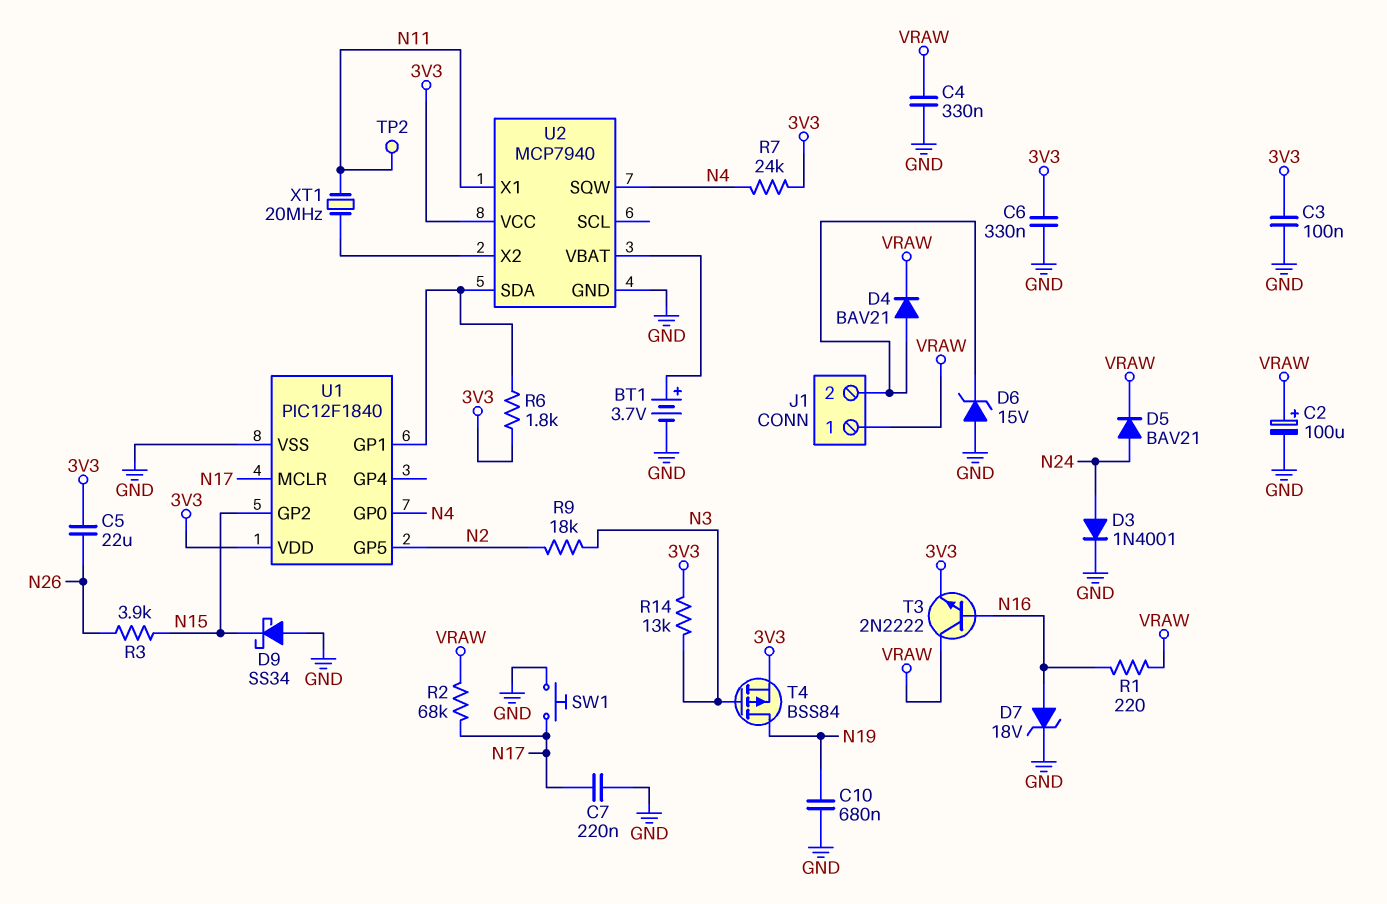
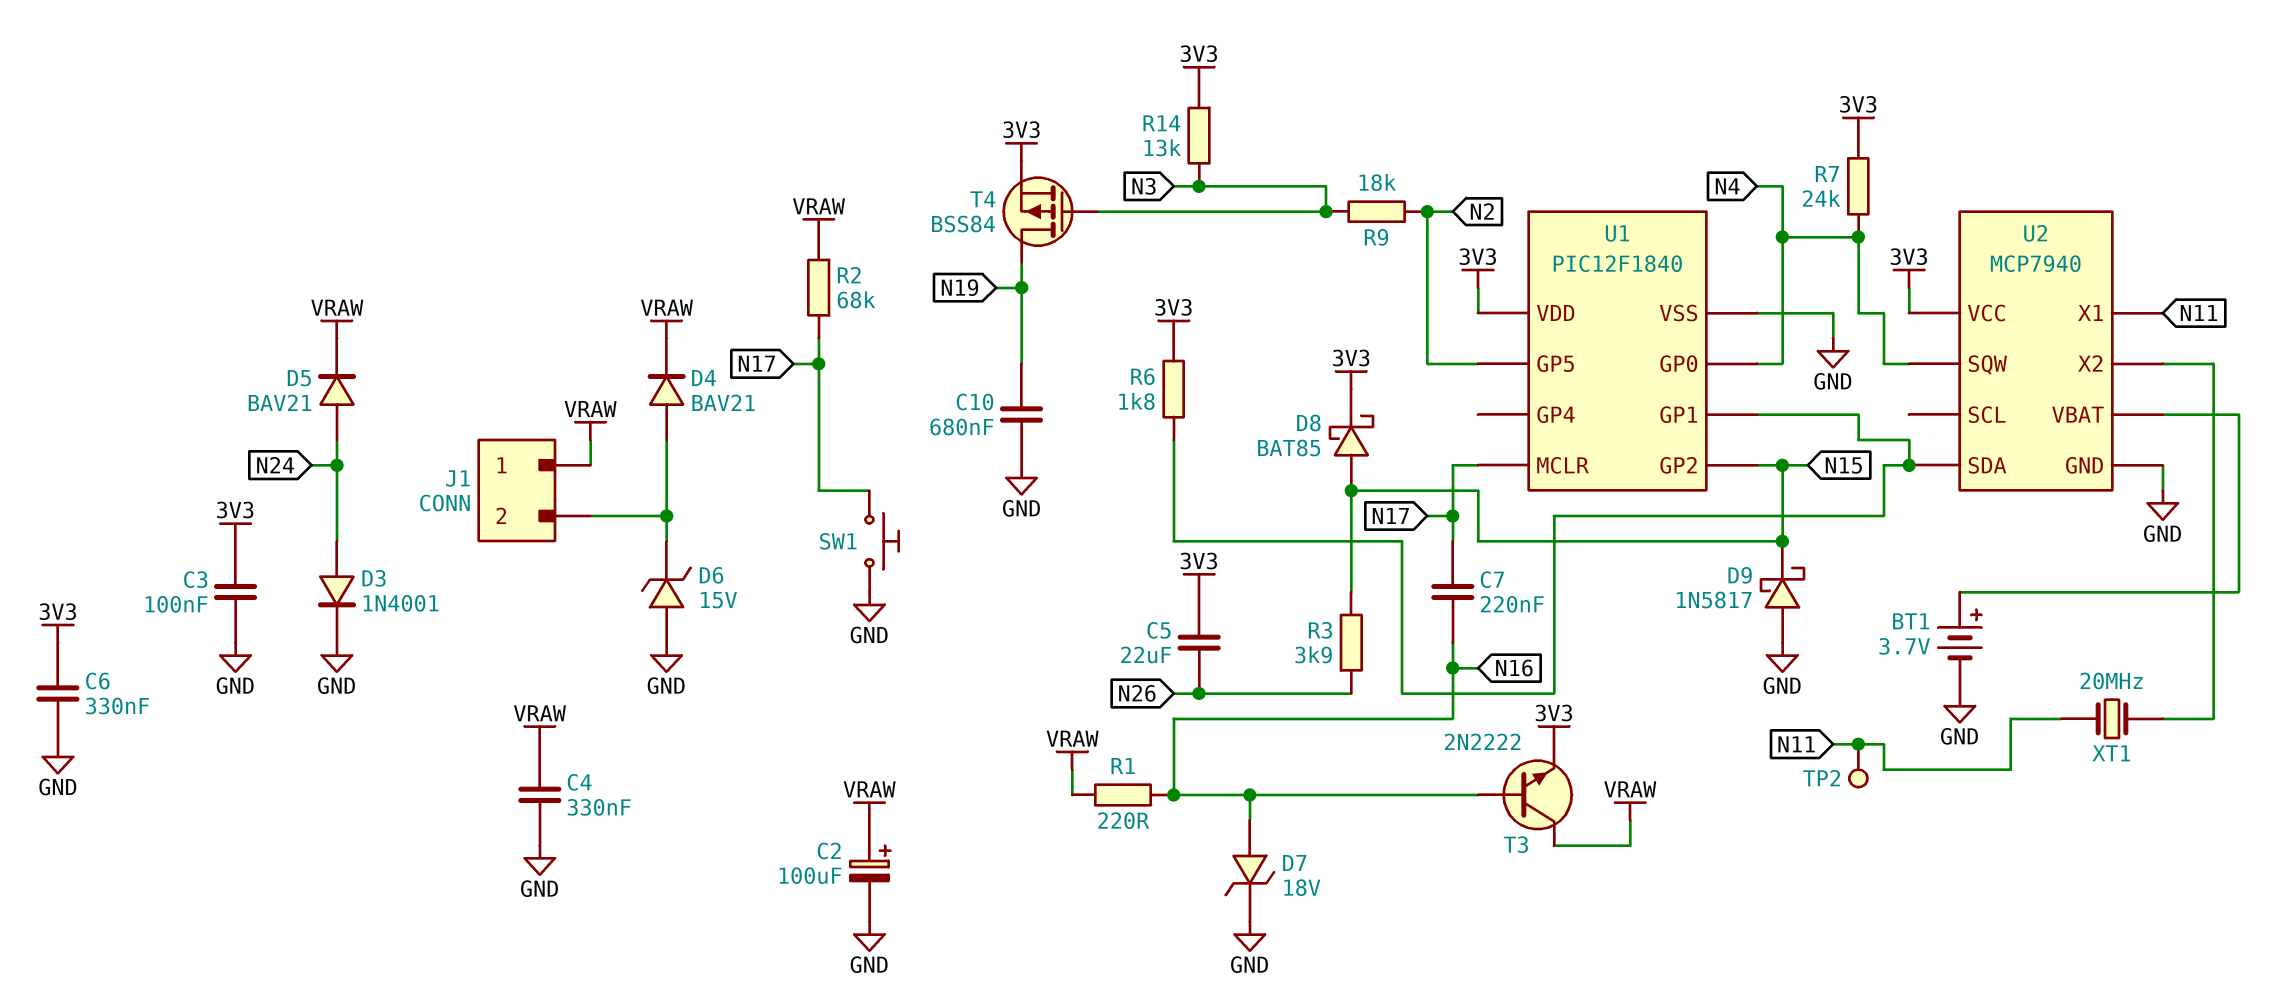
C7: 220nF (GND, N17) -> 220nF (N16, N17)
D8: none -> schottky BAT85 (A N15, K 3V3)
D9: schottky SS34 (A GND, K N15) -> schottky 1N5817 (A GND, K N15)

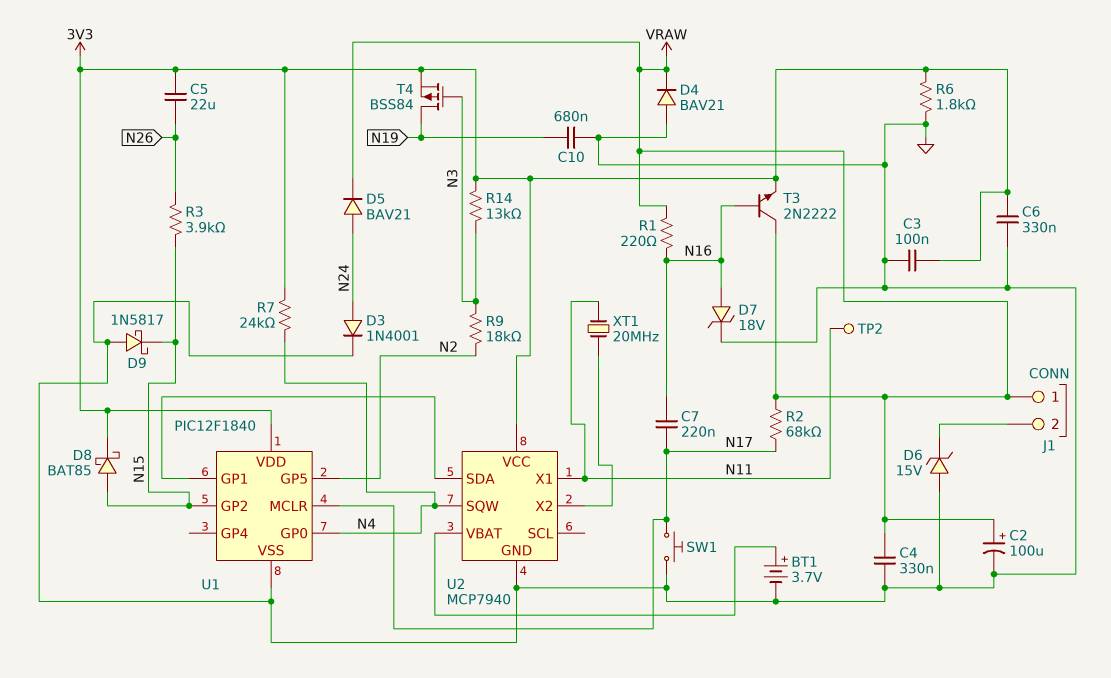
D4: diode BAV21 (A J1/2, K VRAW) -> diode BAV21 (A GND, K VRAW)
R6: 1.8k (3V3, U1/GP1) -> 1.8k (3V3, GND)

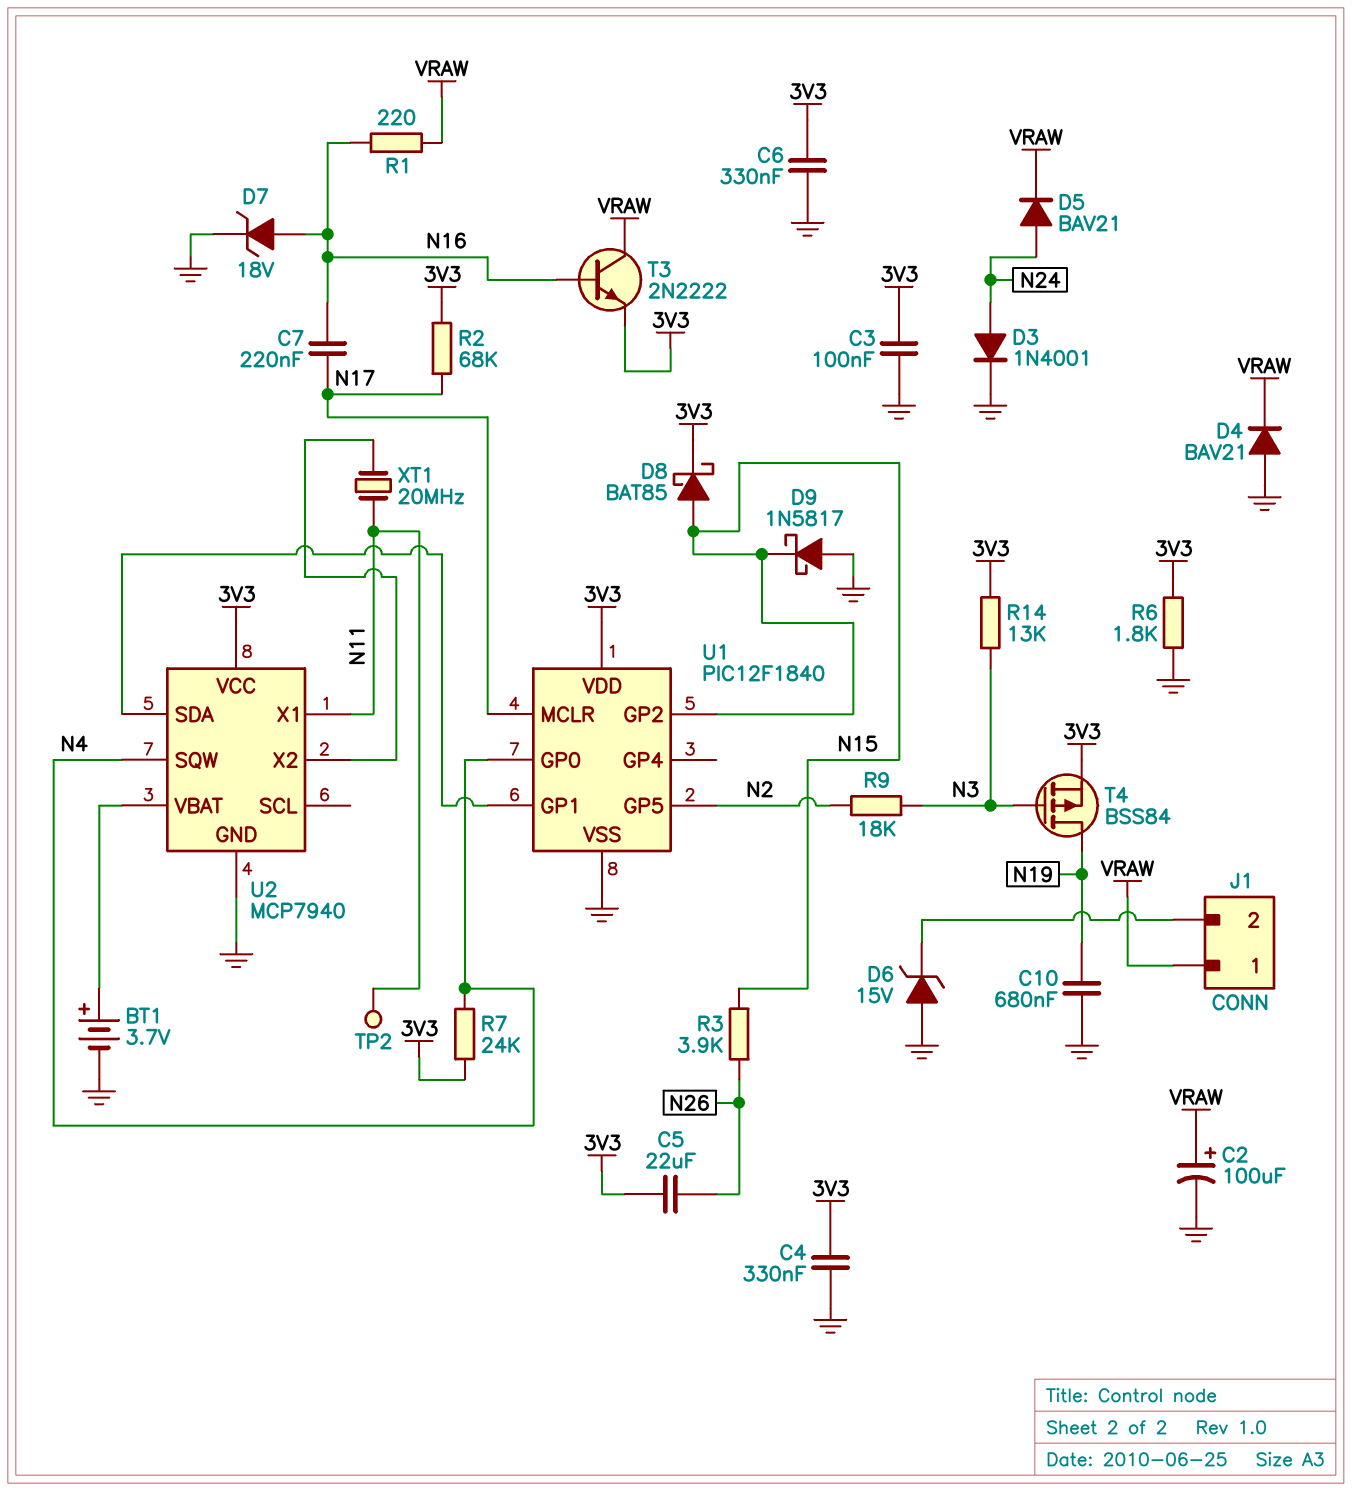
C4: 330nF (GND, VRAW) -> 330nF (3V3, GND)
R2: 68k (N17, VRAW) -> 68k (3V3, N17)
SW1: button (GND, N17) -> none

